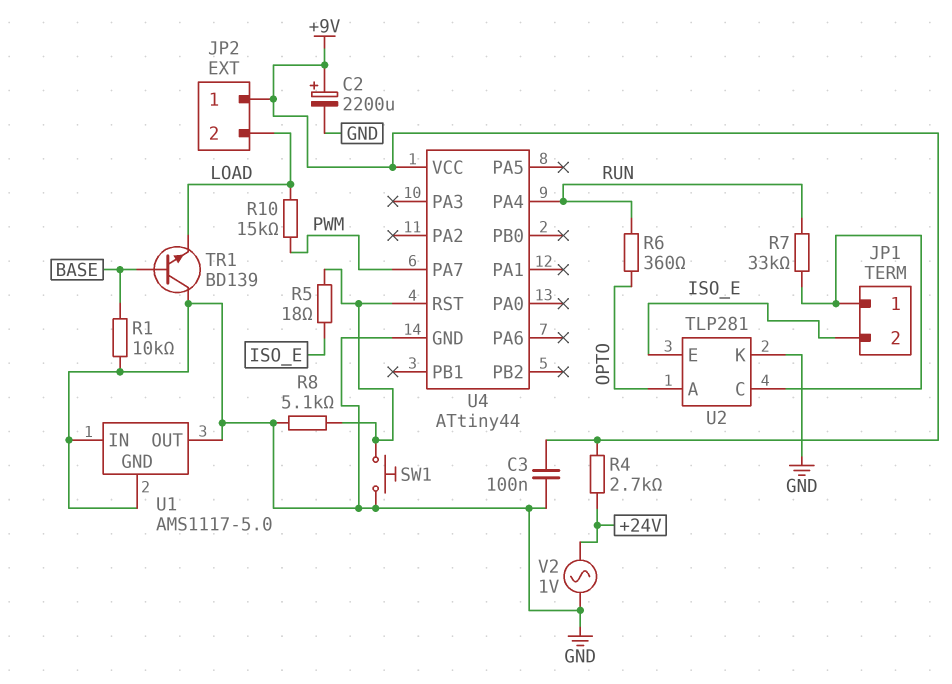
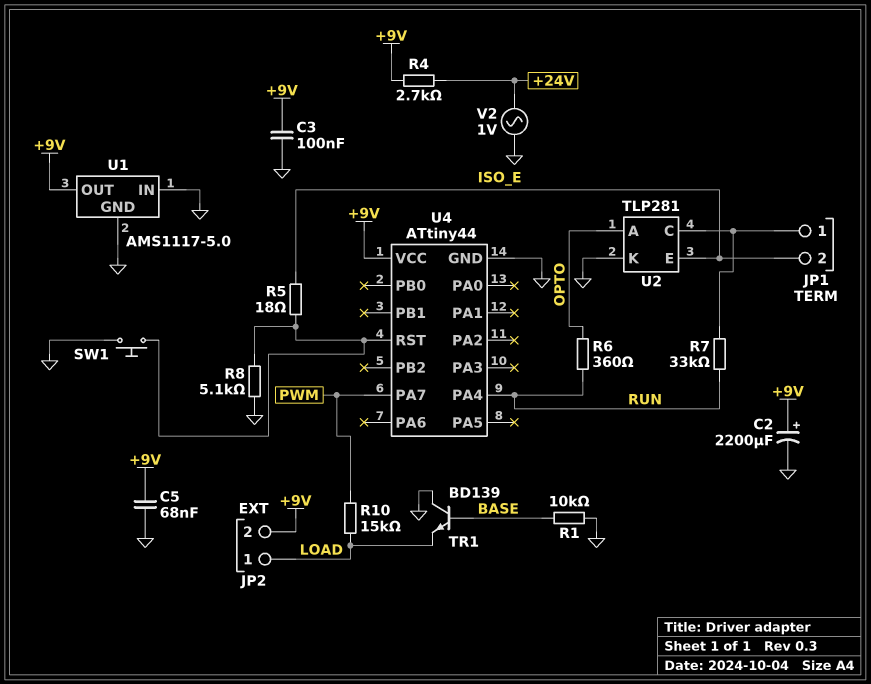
C5: none -> 68nF (+9V, GND)
JP2 pin 1: +9V -> LOAD
JP2 pin 2: LOAD -> +9V
U1 pin OUT: GND -> +9V

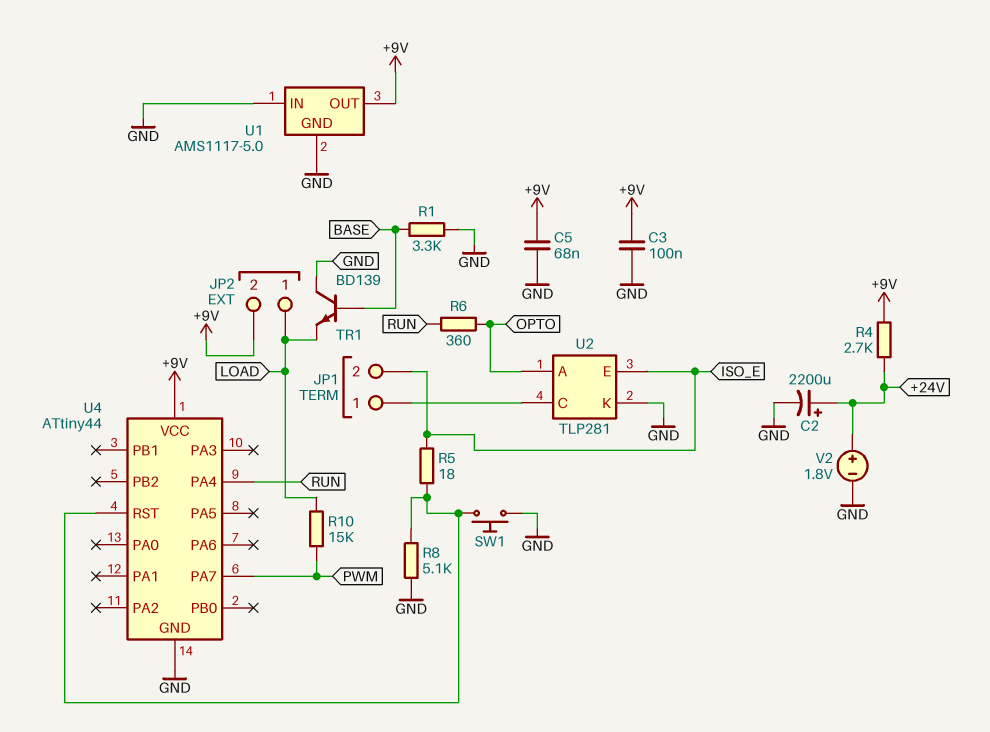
C2: 2200uF (plus +9V, minus GND) -> 2200uF (plus +24V, minus GND)
R1: 10k (BASE, GND) -> 3.3k (BASE, GND)
R7: 33k (JP1/1, RUN) -> none
V2: AC 1V (+24V, GND) -> 1.8V (plus +24V, minus GND)

